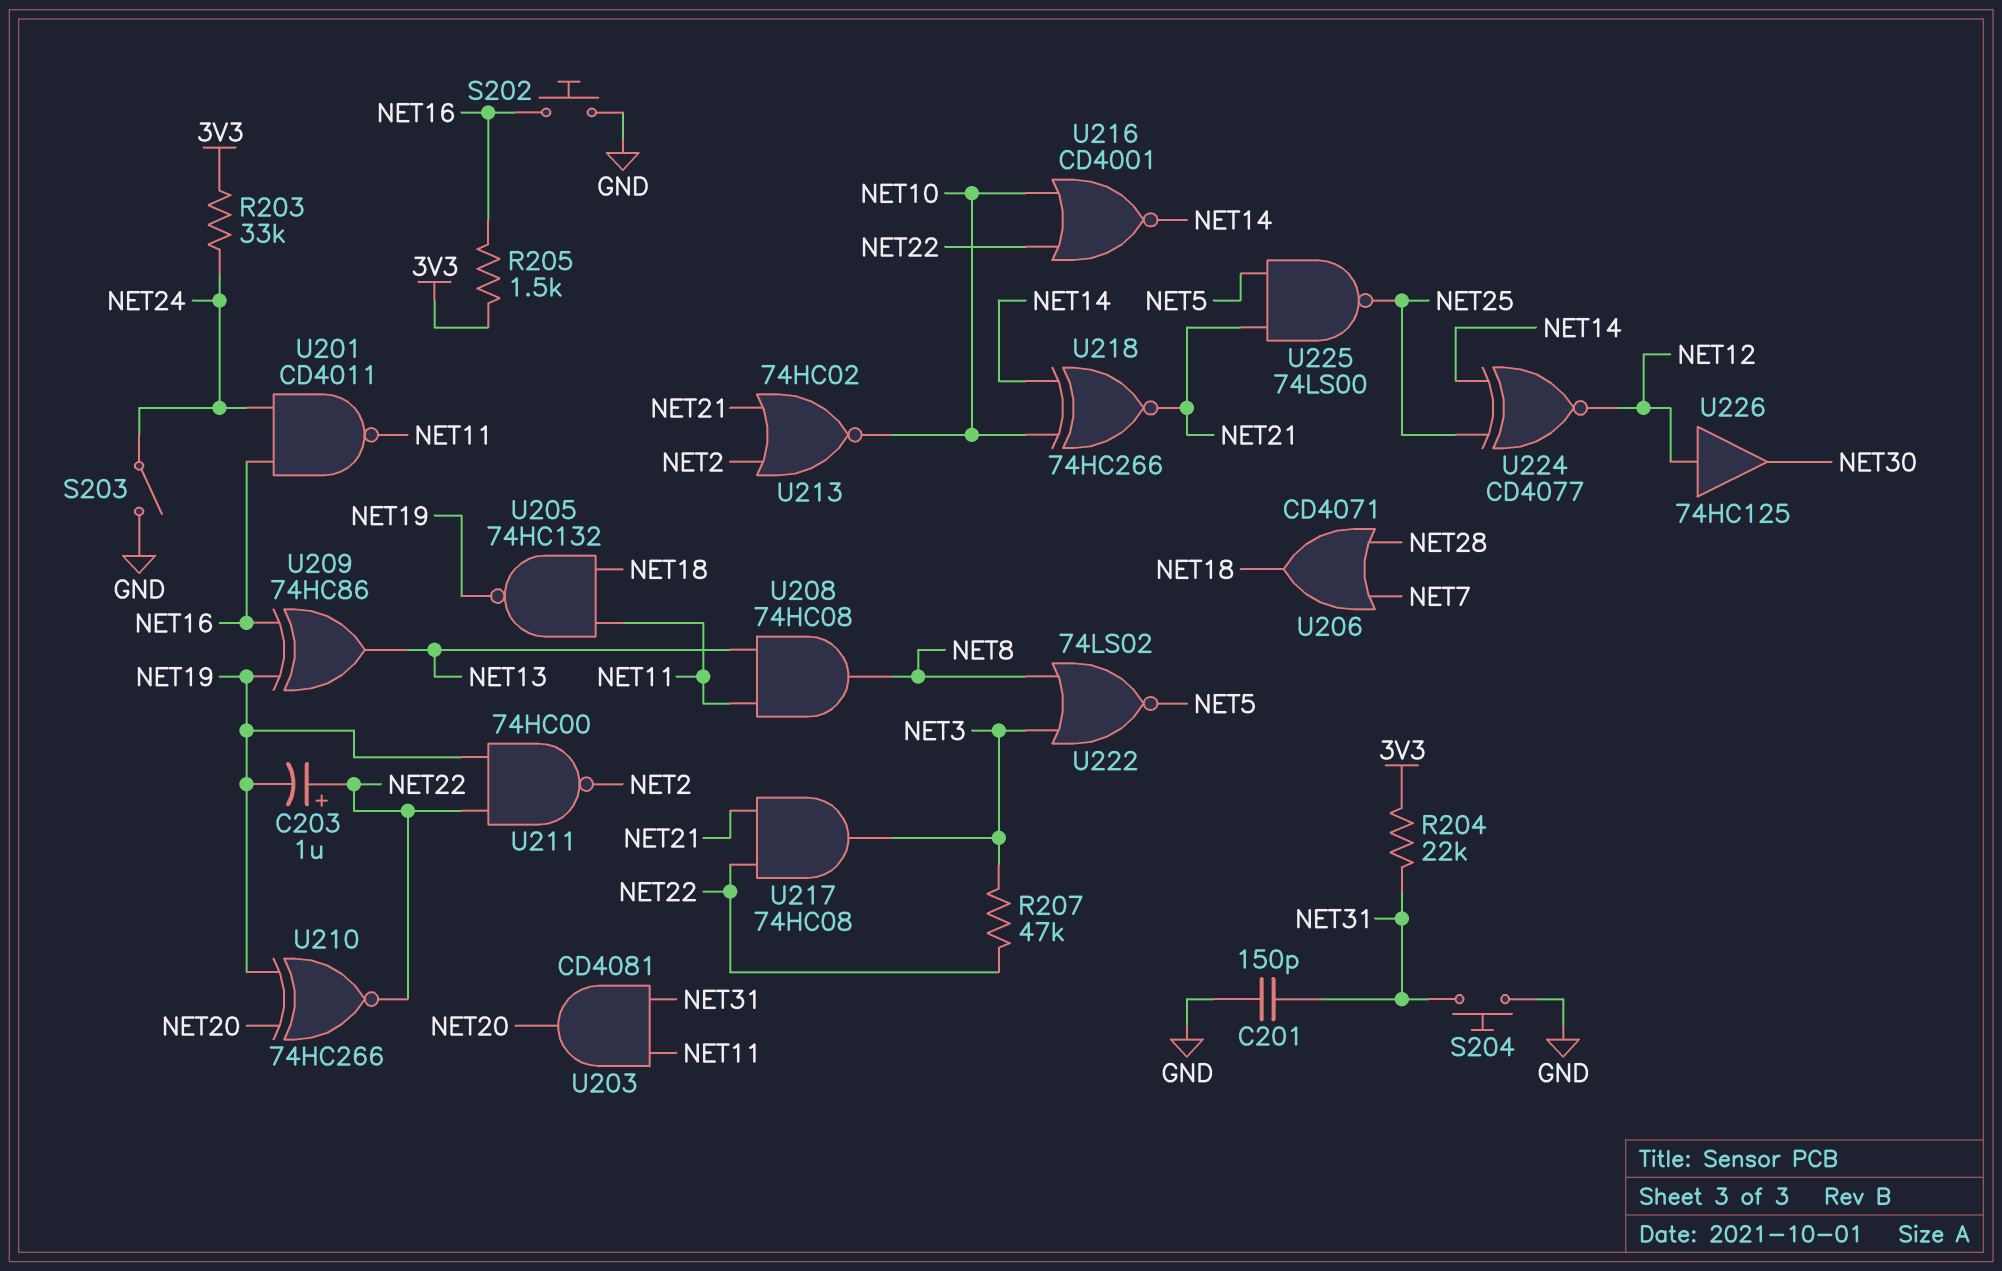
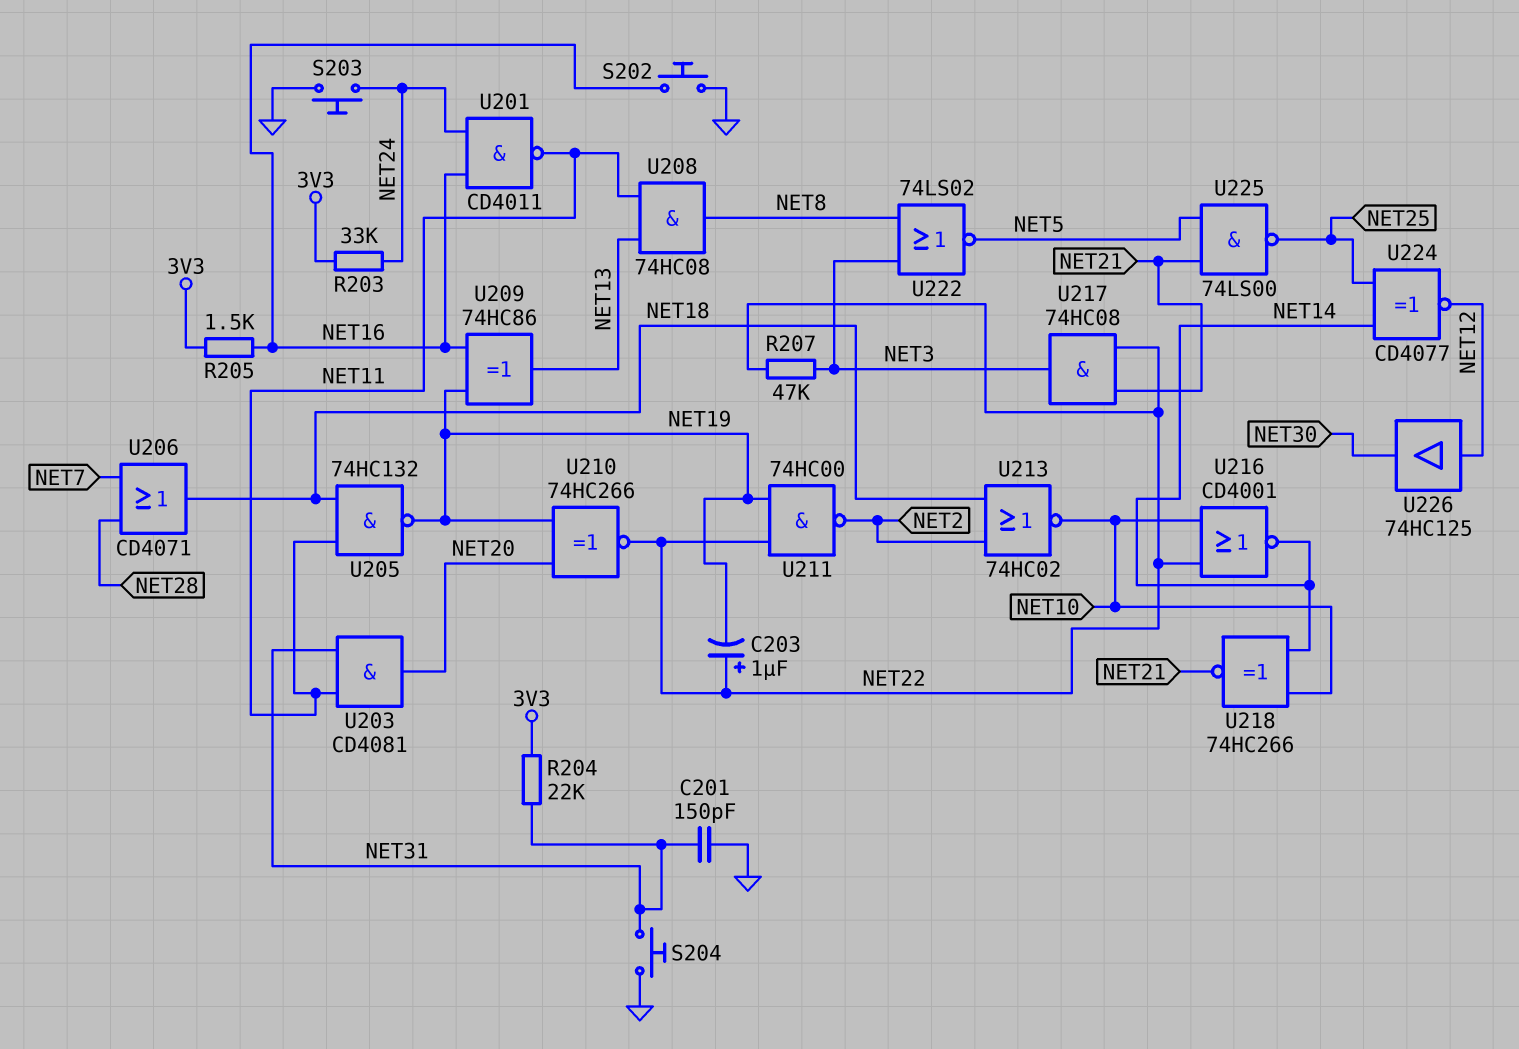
S203: switch (GND, NET24) -> button (GND, NET24)
U213: NOR 74HC02 (in NET2, in NET21, out NET10) -> NOR 74HC02 (in NET2, in NET18, out NET10)

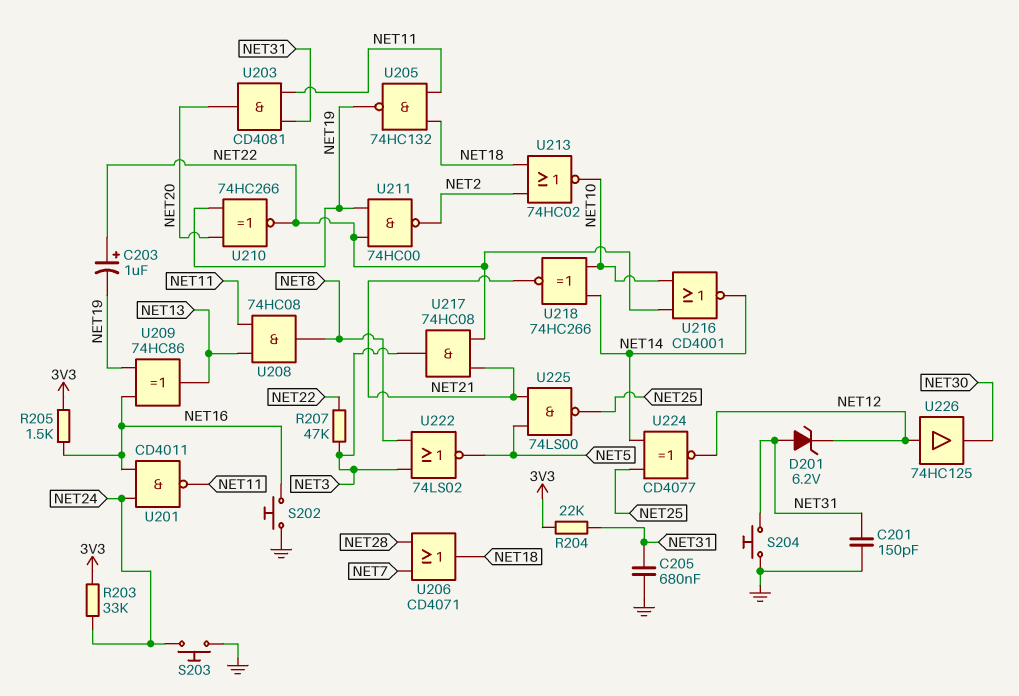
C205: none -> 680nF (GND, NET31)
D201: none -> zener 6.2V (A NET31, K NET12)

